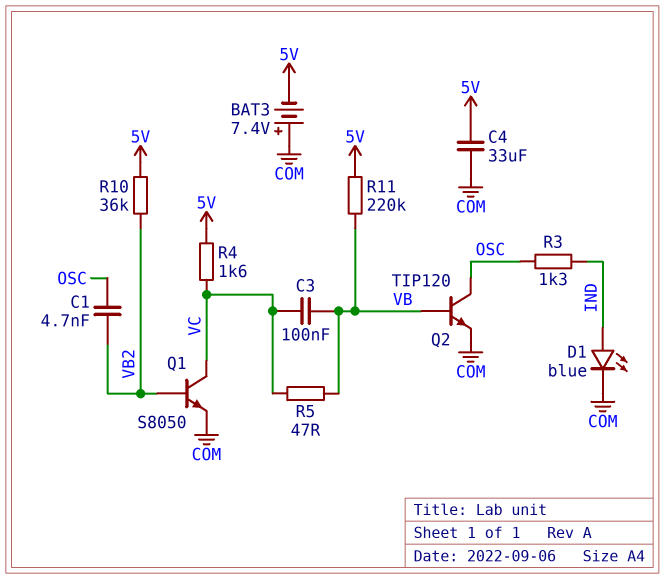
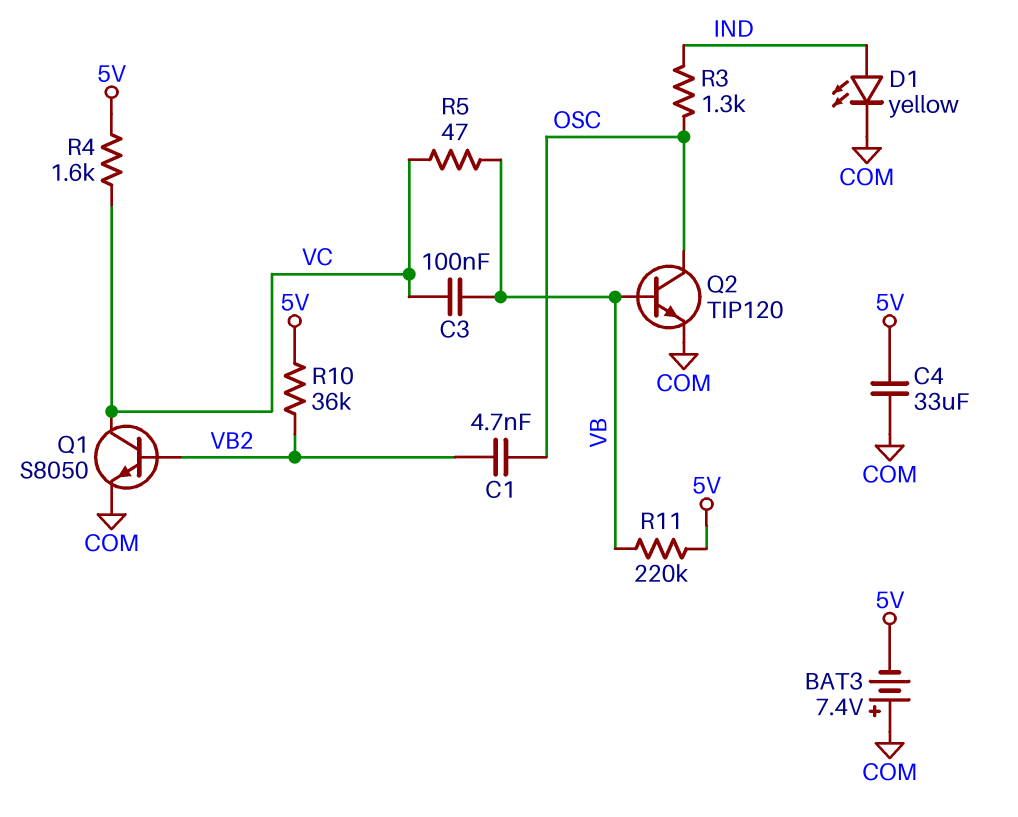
D1: LED blue (A IND, K COM) -> LED yellow (A IND, K COM)

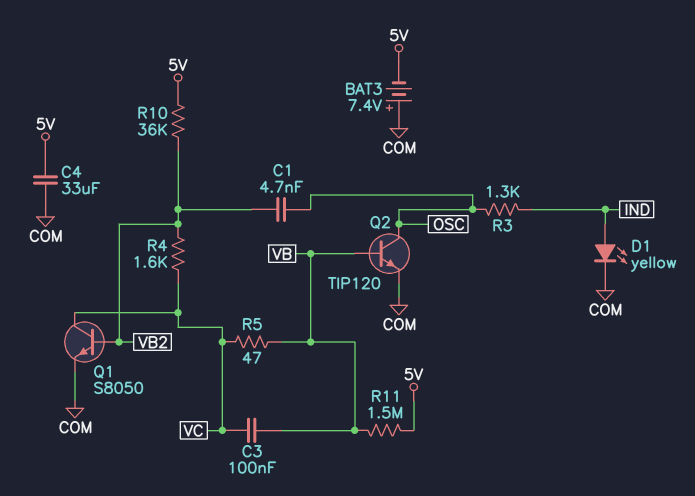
R4: 1.6k (5V, VC) -> 1.6k (VB2, VC)
R11: 220k (5V, VB) -> 1.5M (5V, VB)

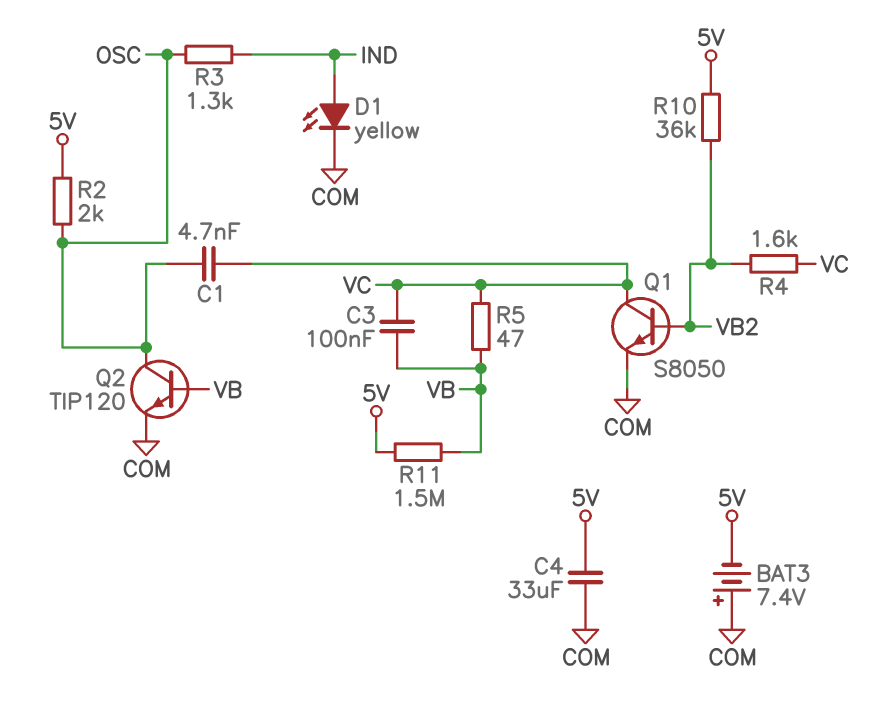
C1: 4.7nF (OSC, VB2) -> 4.7nF (OSC, VC)
R2: none -> 2k (5V, OSC)

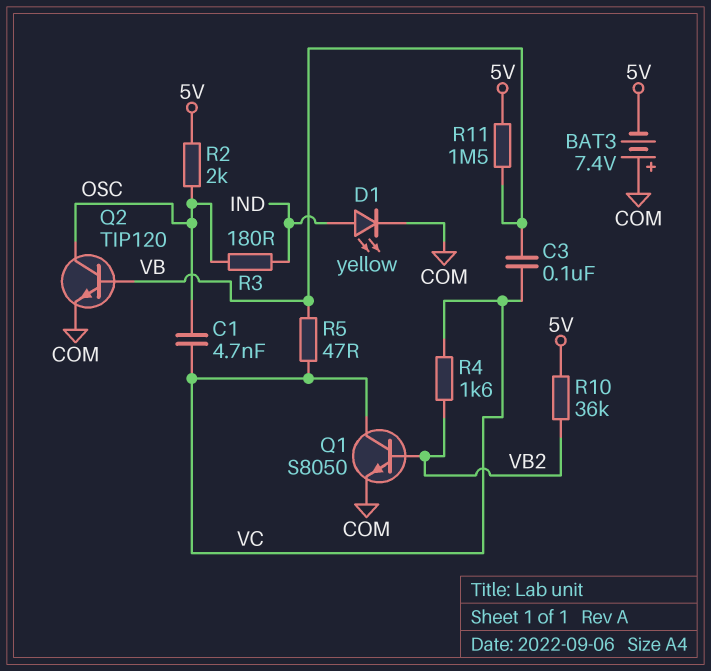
C4: 33uF (5V, COM) -> none
R3: 1.3k (IND, OSC) -> 180 (IND, OSC)

